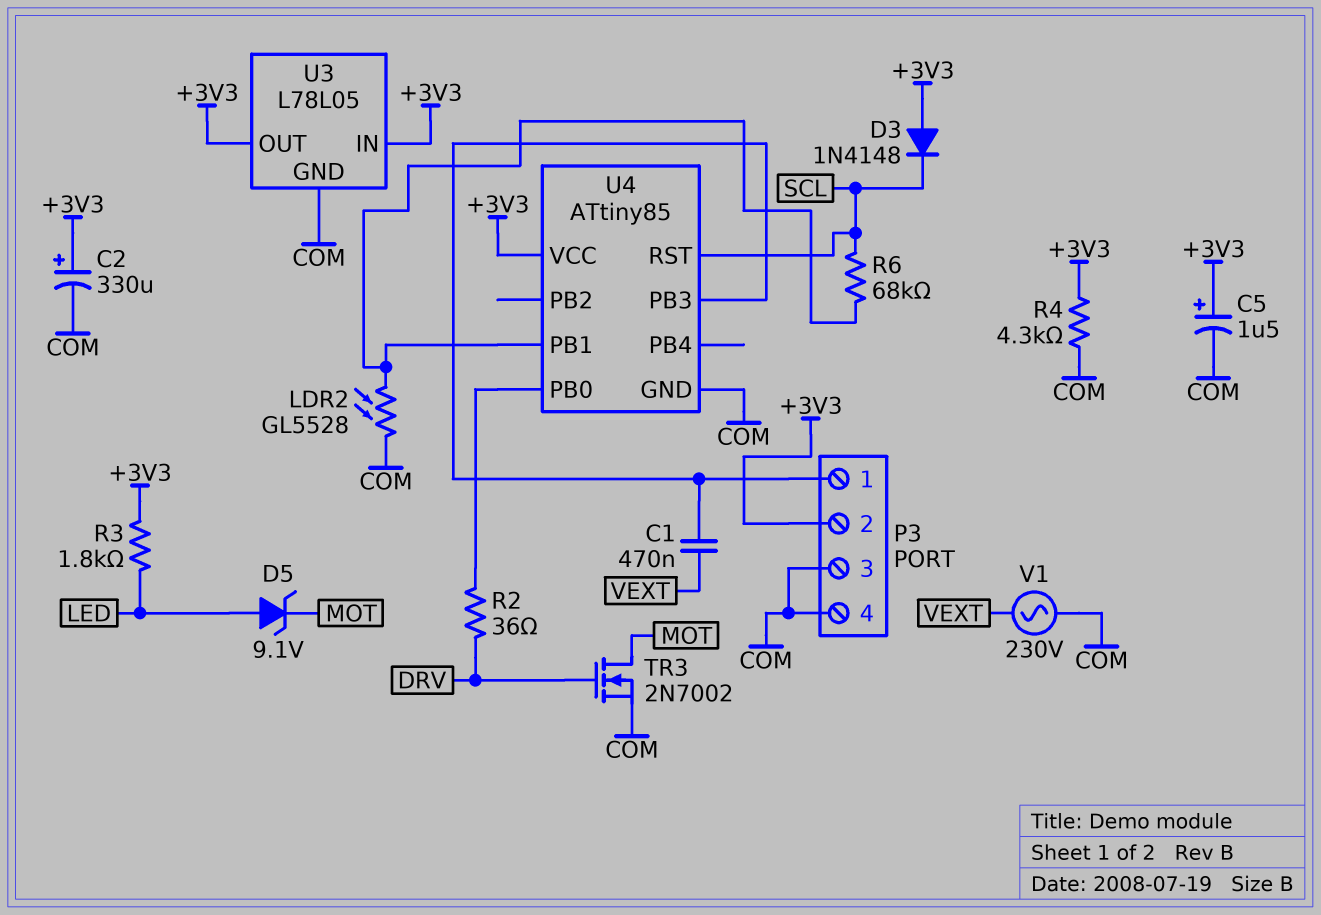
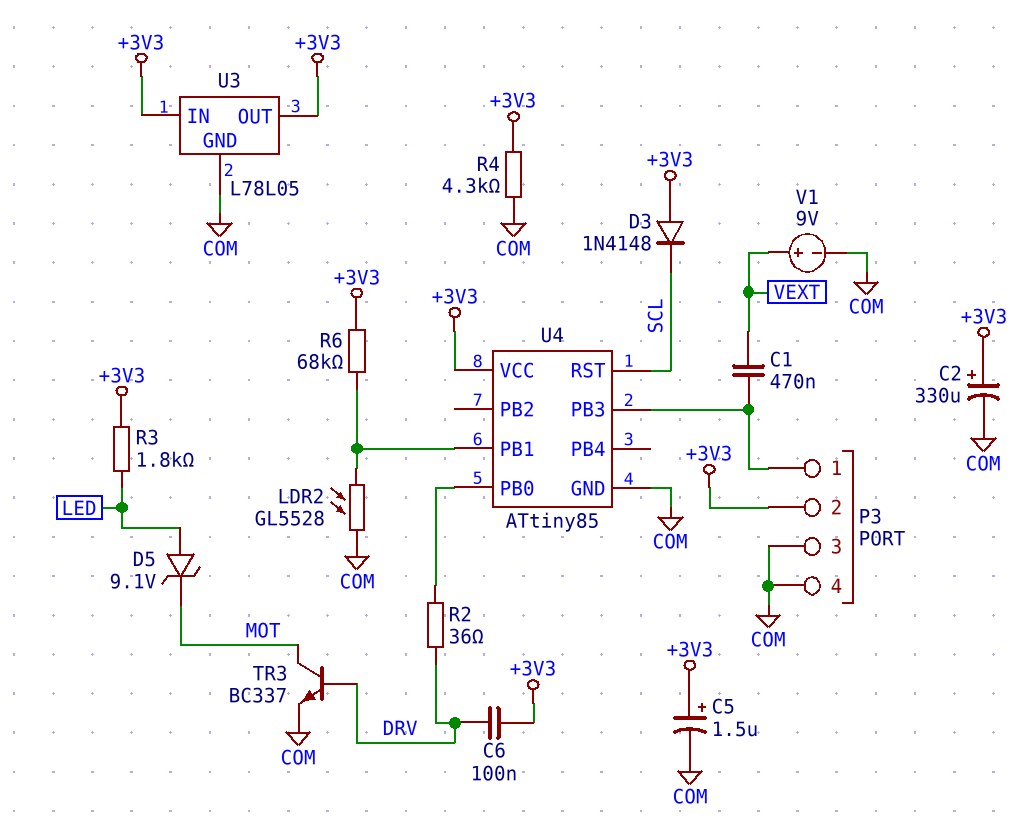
C6: none -> 100nF (+3V3, DRV)
R6: 68k (SCL, U4/PB1) -> 68k (+3V3, U4/PB1)
TR3: NMOS 2N7002 (G DRV, D MOT, S COM) -> NPN BC337 (B DRV, C MOT, E COM)
V1: AC 230V (COM, VEXT) -> 9V (plus VEXT, minus COM)

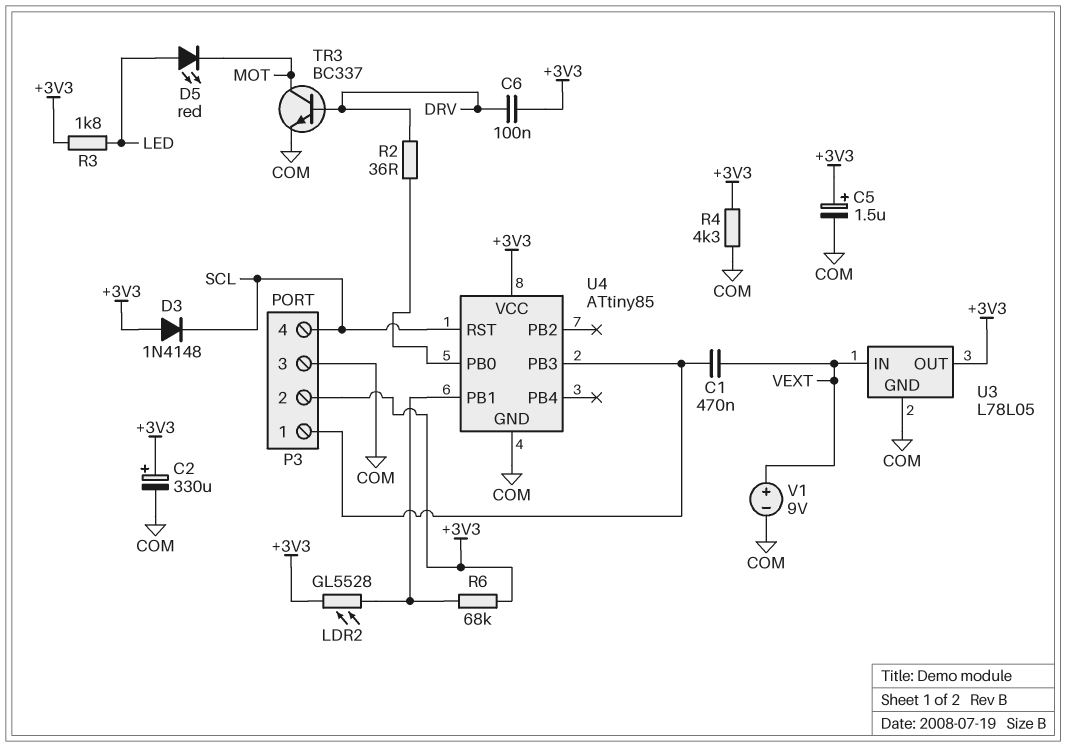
D5: zener 9.1V (A LED, K MOT) -> LED red (A LED, K MOT)
LDR2: GL5528 (COM, U4/PB1) -> GL5528 (+3V3, U4/PB1)
P3 pin 4: COM -> SCL
U3 pin IN: +3V3 -> VEXT

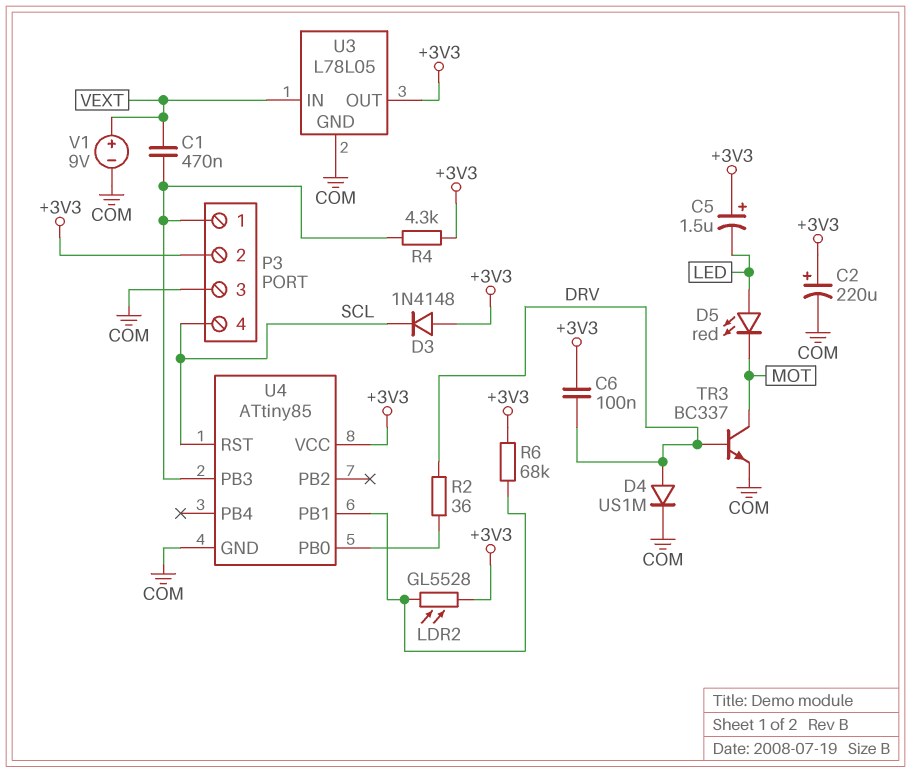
C2: 330uF (plus +3V3, minus COM) -> 220uF (plus +3V3, minus COM)
C5: 1.5uF (plus +3V3, minus COM) -> 1.5uF (plus +3V3, minus LED)
D4: none -> diode US1M (A DRV, K COM)
R3: 1.8k (+3V3, LED) -> none
R4: 4.3k (+3V3, COM) -> 4.3k (+3V3, P3/1)

